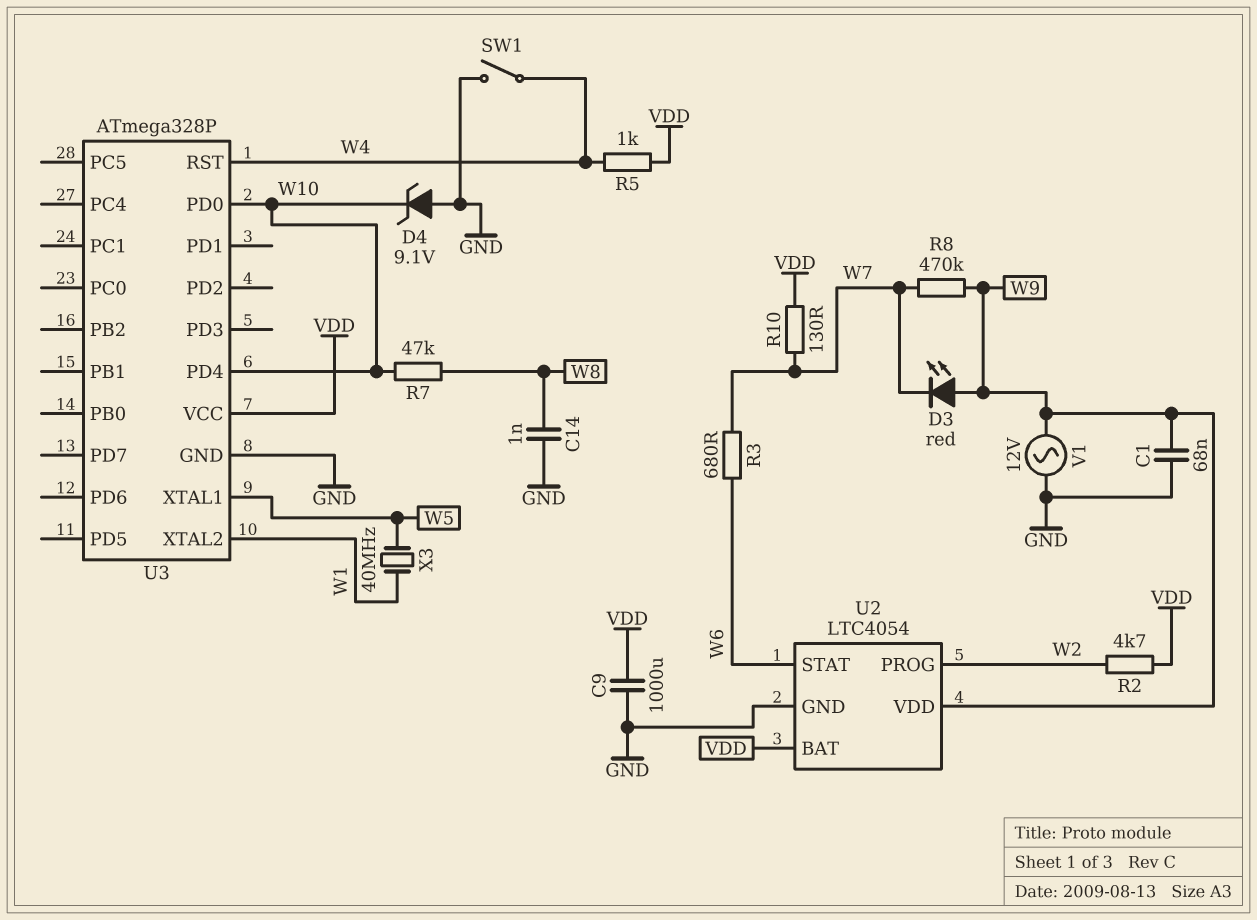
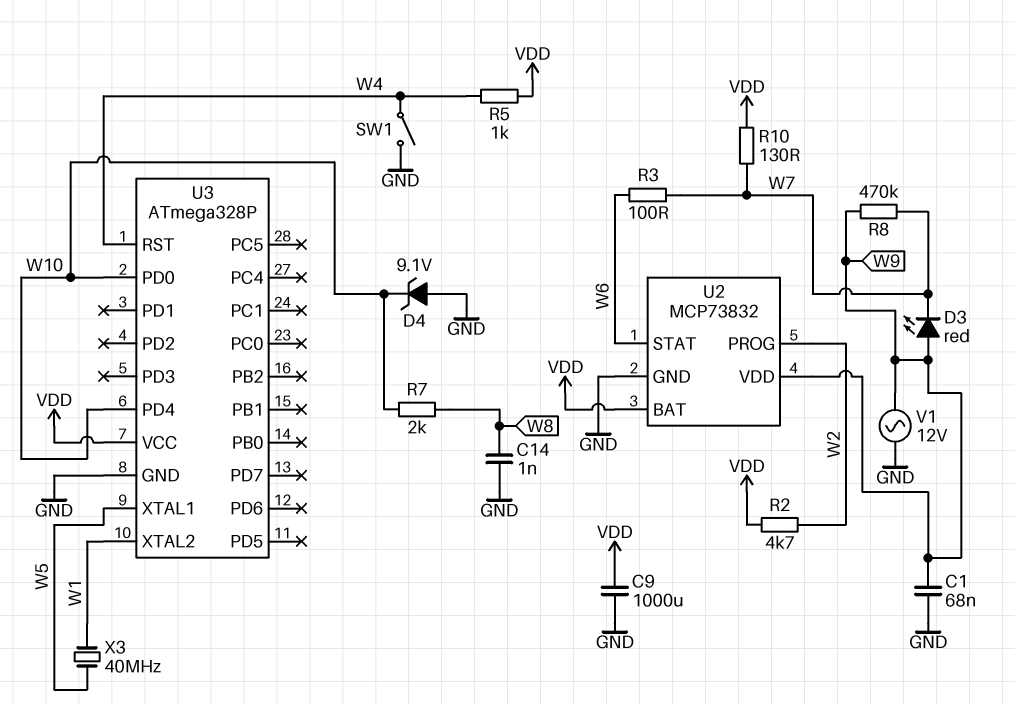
R3: 680 (W6, W7) -> 100 (W6, W7)
R7: 47k (W8, W10) -> 2k (W8, W10)
U2: LTC4054 -> MCP73832

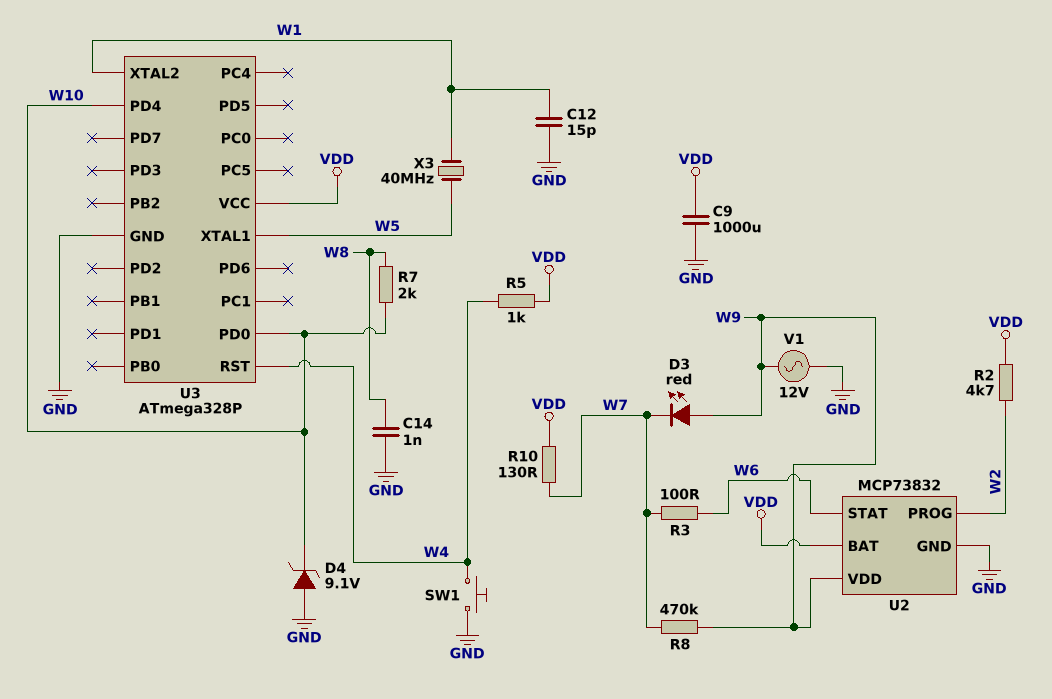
C1: 68nF (GND, W9) -> none
C12: none -> 15pF (GND, W1)
SW1: switch (GND, W4) -> button (GND, W4)

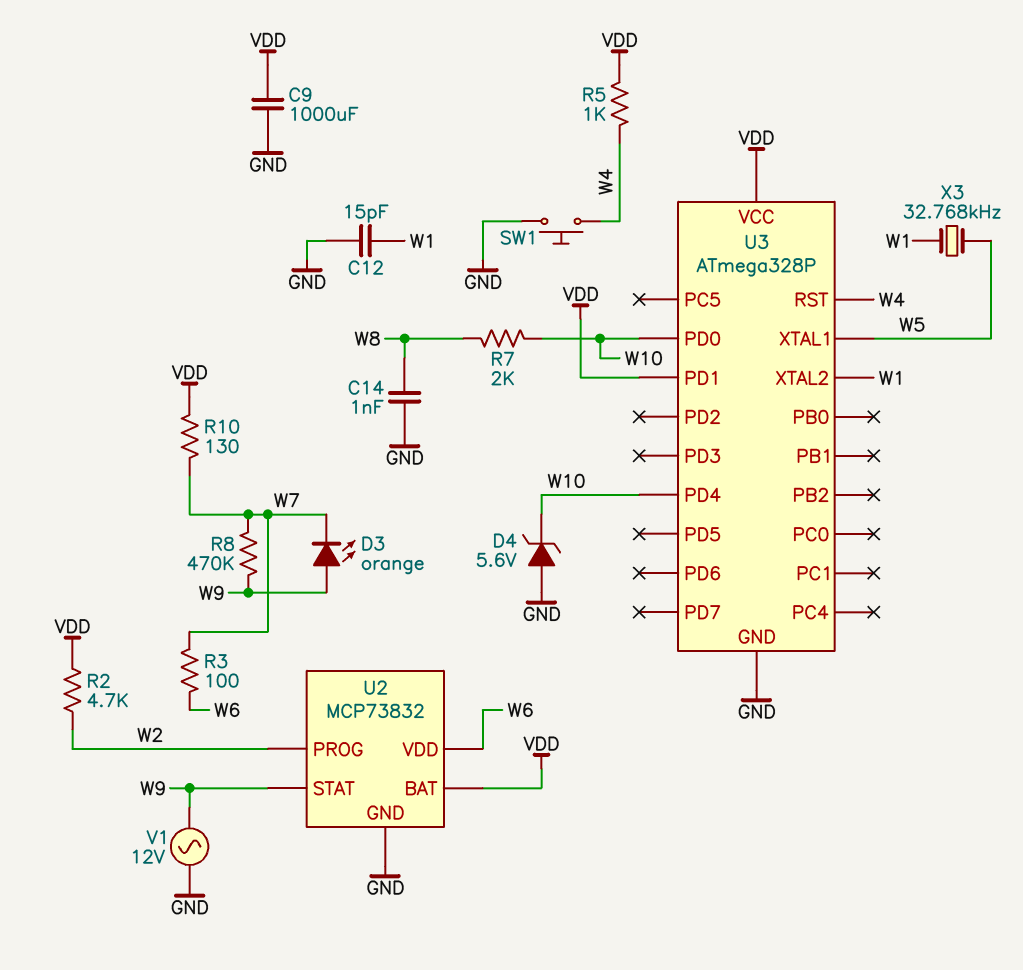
D3: LED red (A W9, K W7) -> LED orange (A W9, K W7)
D4: zener 9.1V (A GND, K W10) -> zener 5.6V (A GND, K W10)
U2 pin STAT: W6 -> W9
U2 pin VDD: W9 -> W6
U3 pin PD1: none -> VDD
X3: 40MHz (W1, W5) -> 32.768kHz (W1, W5)

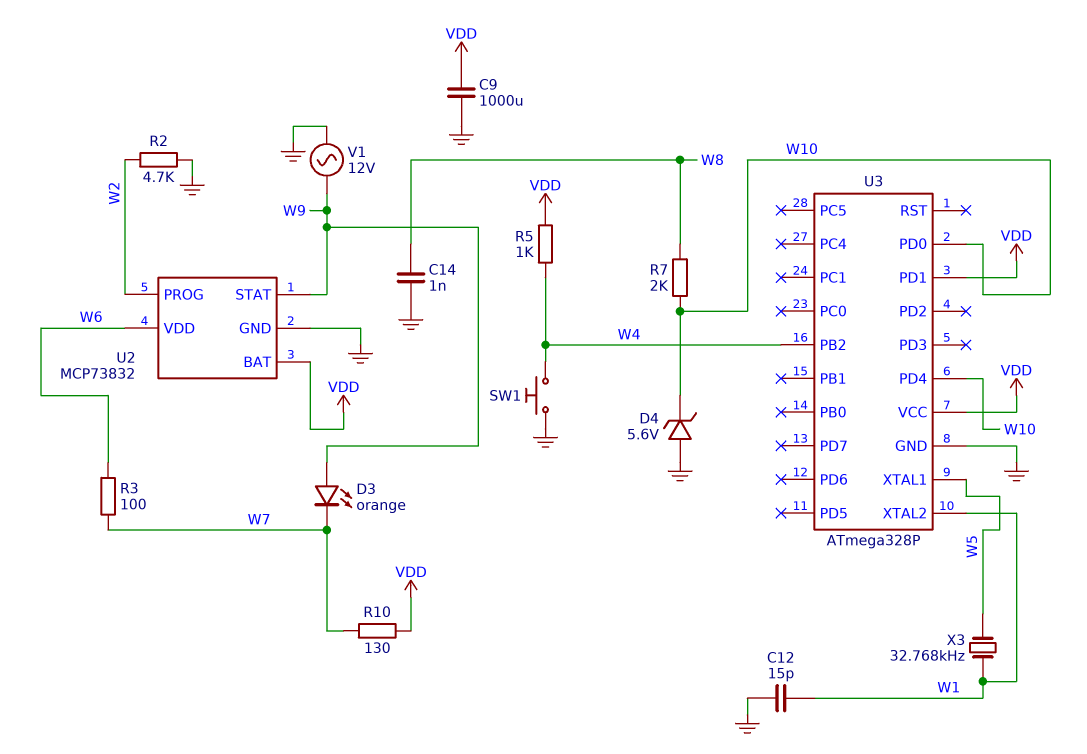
R2: 4.7k (VDD, W2) -> 4.7k (GND, W2)
R8: 470k (W7, W9) -> none
U3 pin PB2: none -> W4
U3 pin RST: W4 -> none

